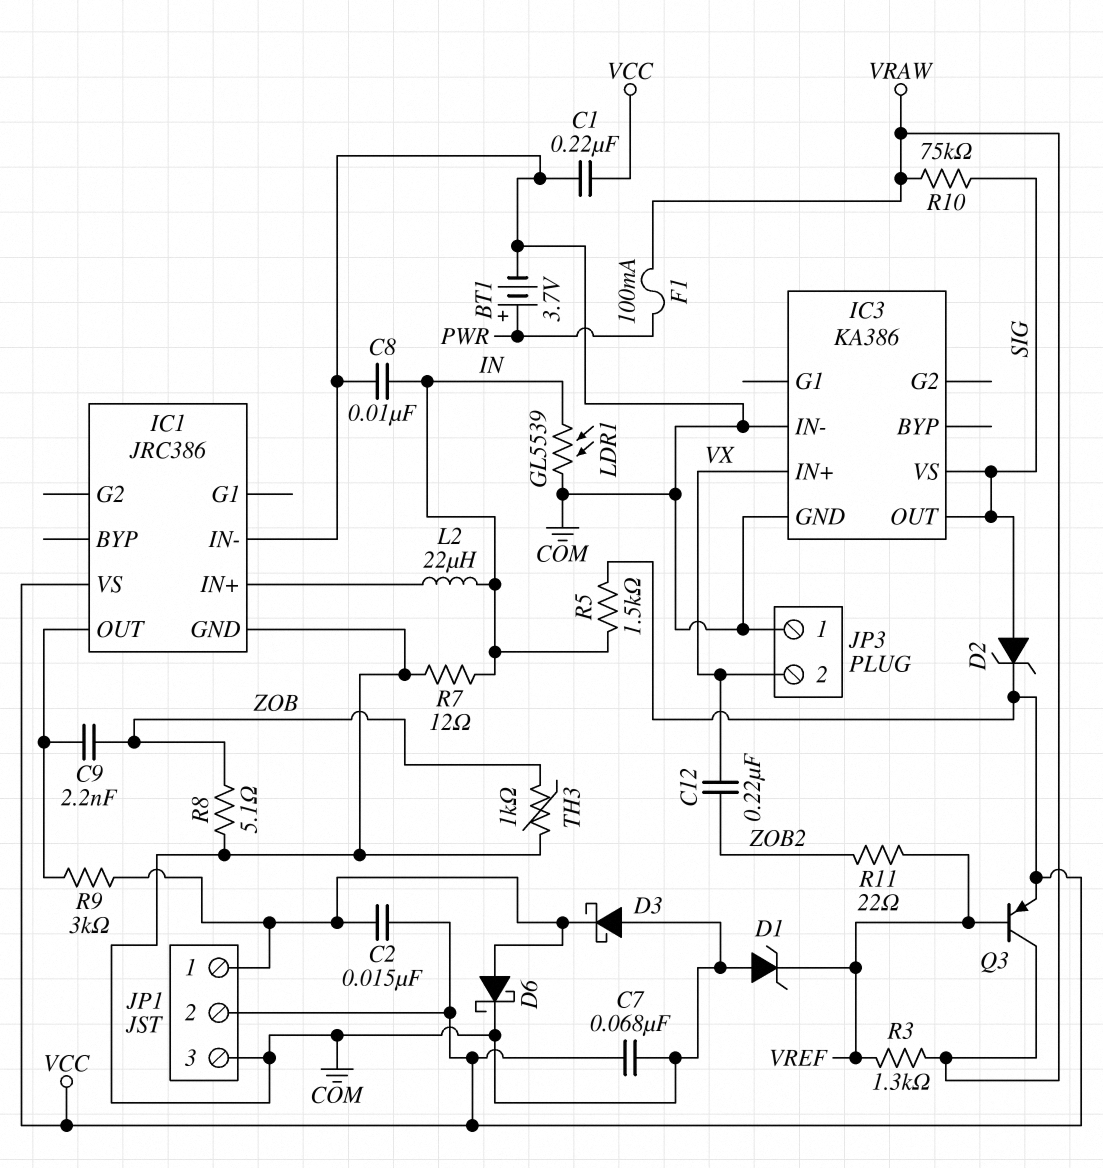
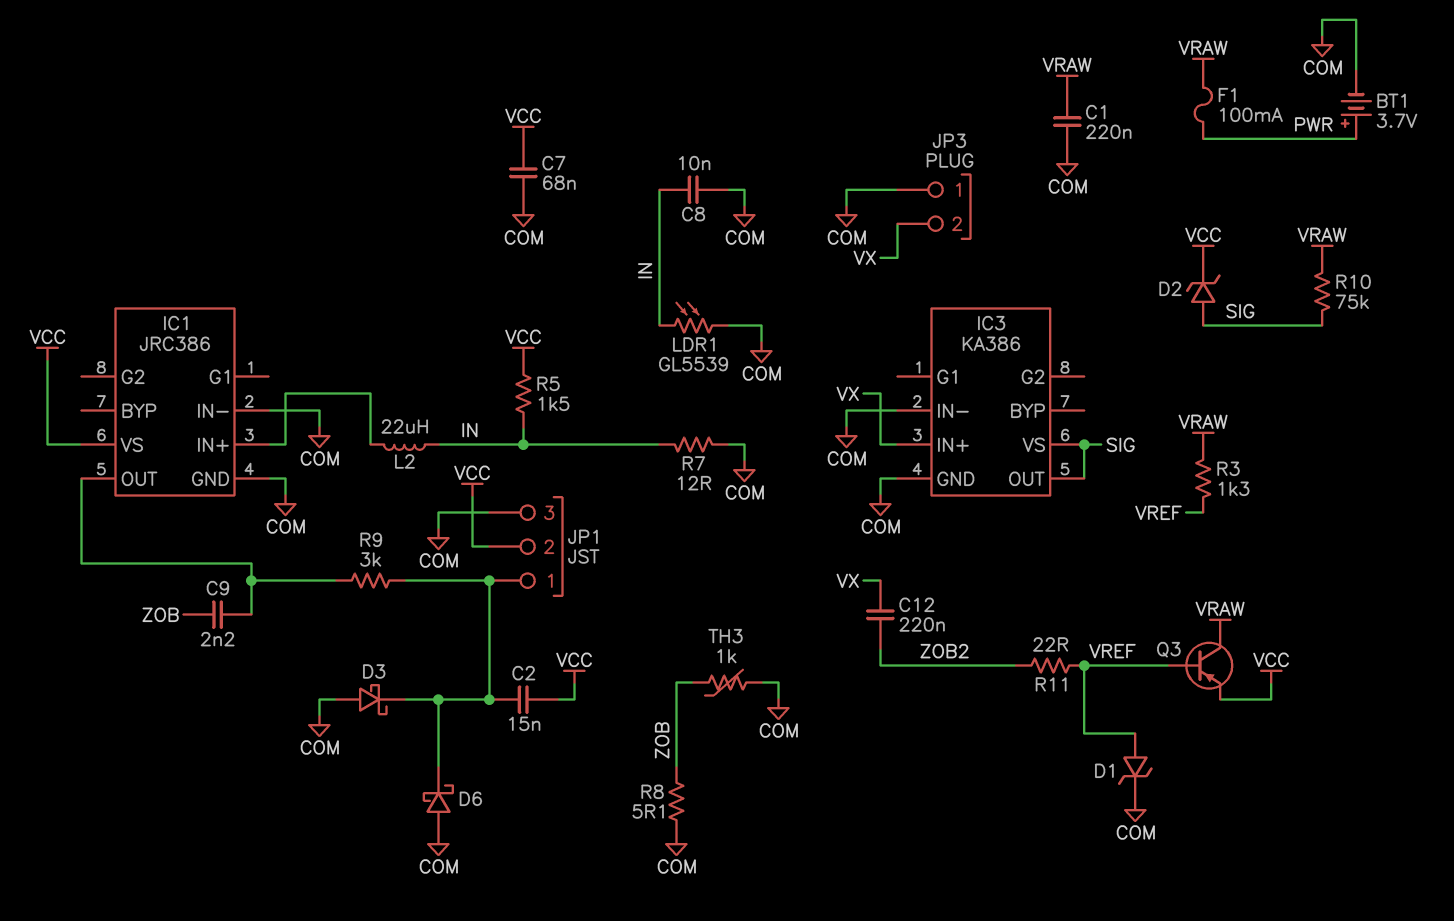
C1: 220nF (COM, VCC) -> 220nF (COM, VRAW)
D1: zener (A COM, K VREF) -> zener (A VREF, K COM)
D6: schottky (A JP1/1, K COM) -> schottky (A COM, K JP1/1)

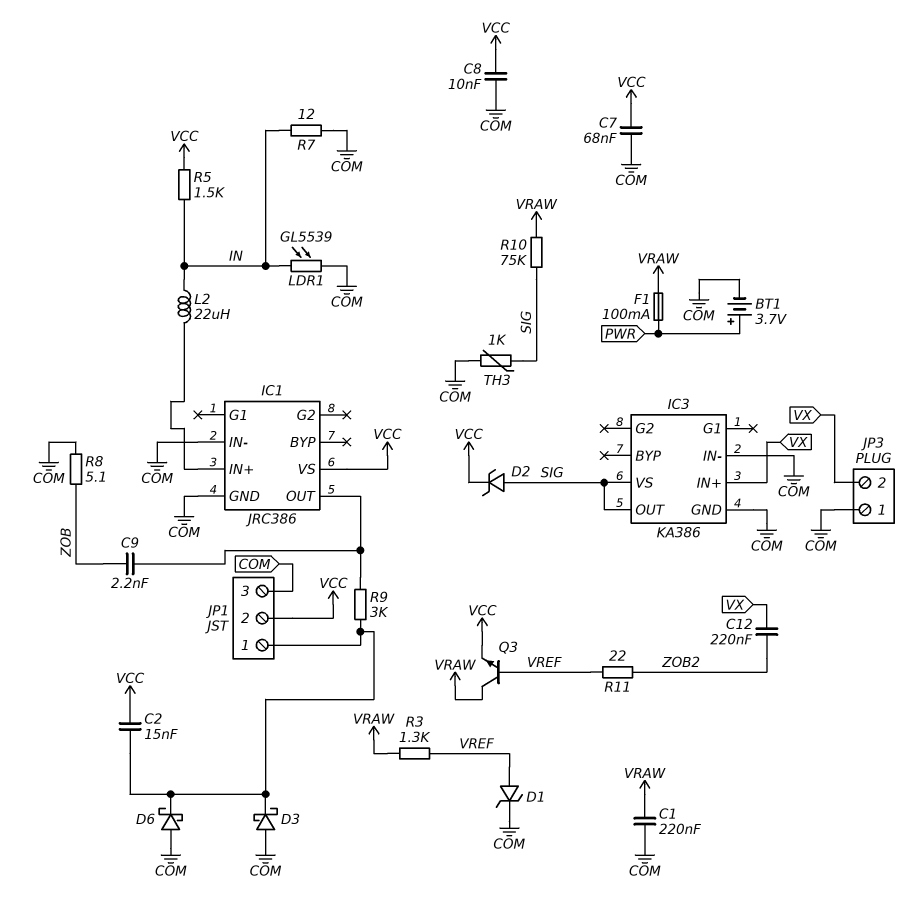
C8: 10nF (COM, IN) -> 10nF (COM, VCC)
Q3: PNP (B VREF, C VRAW, E VCC) -> NPN (B VREF, C VRAW, E VCC)
TH3: 1k (COM, ZOB) -> 1k (COM, SIG)

